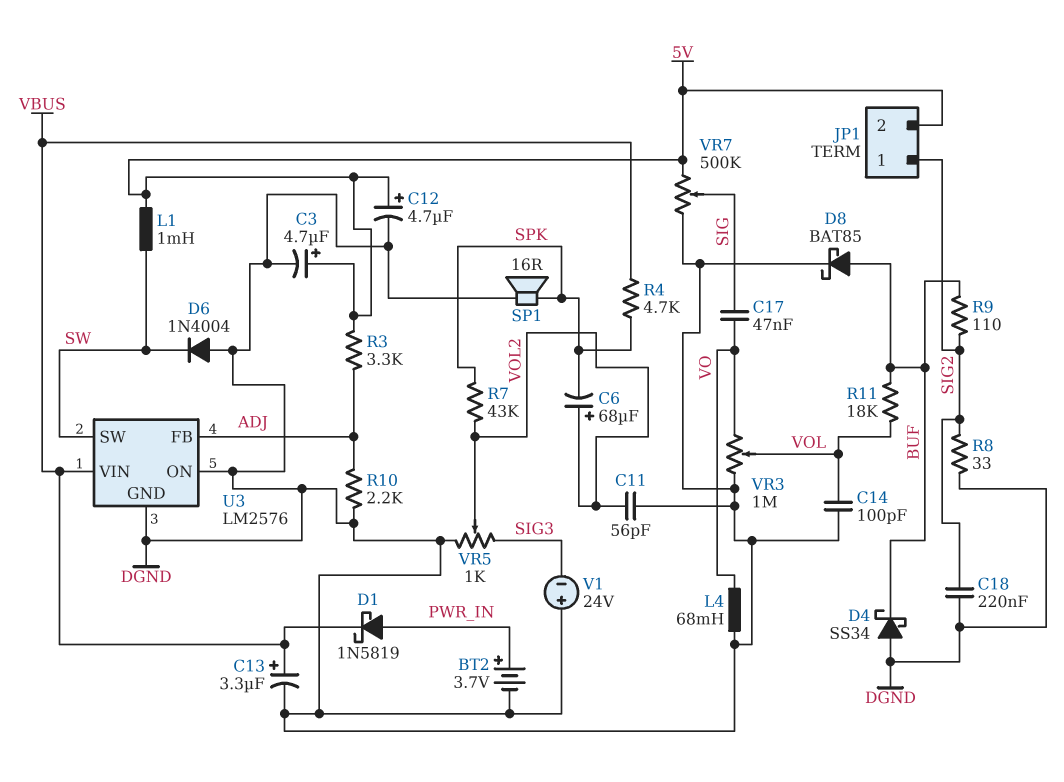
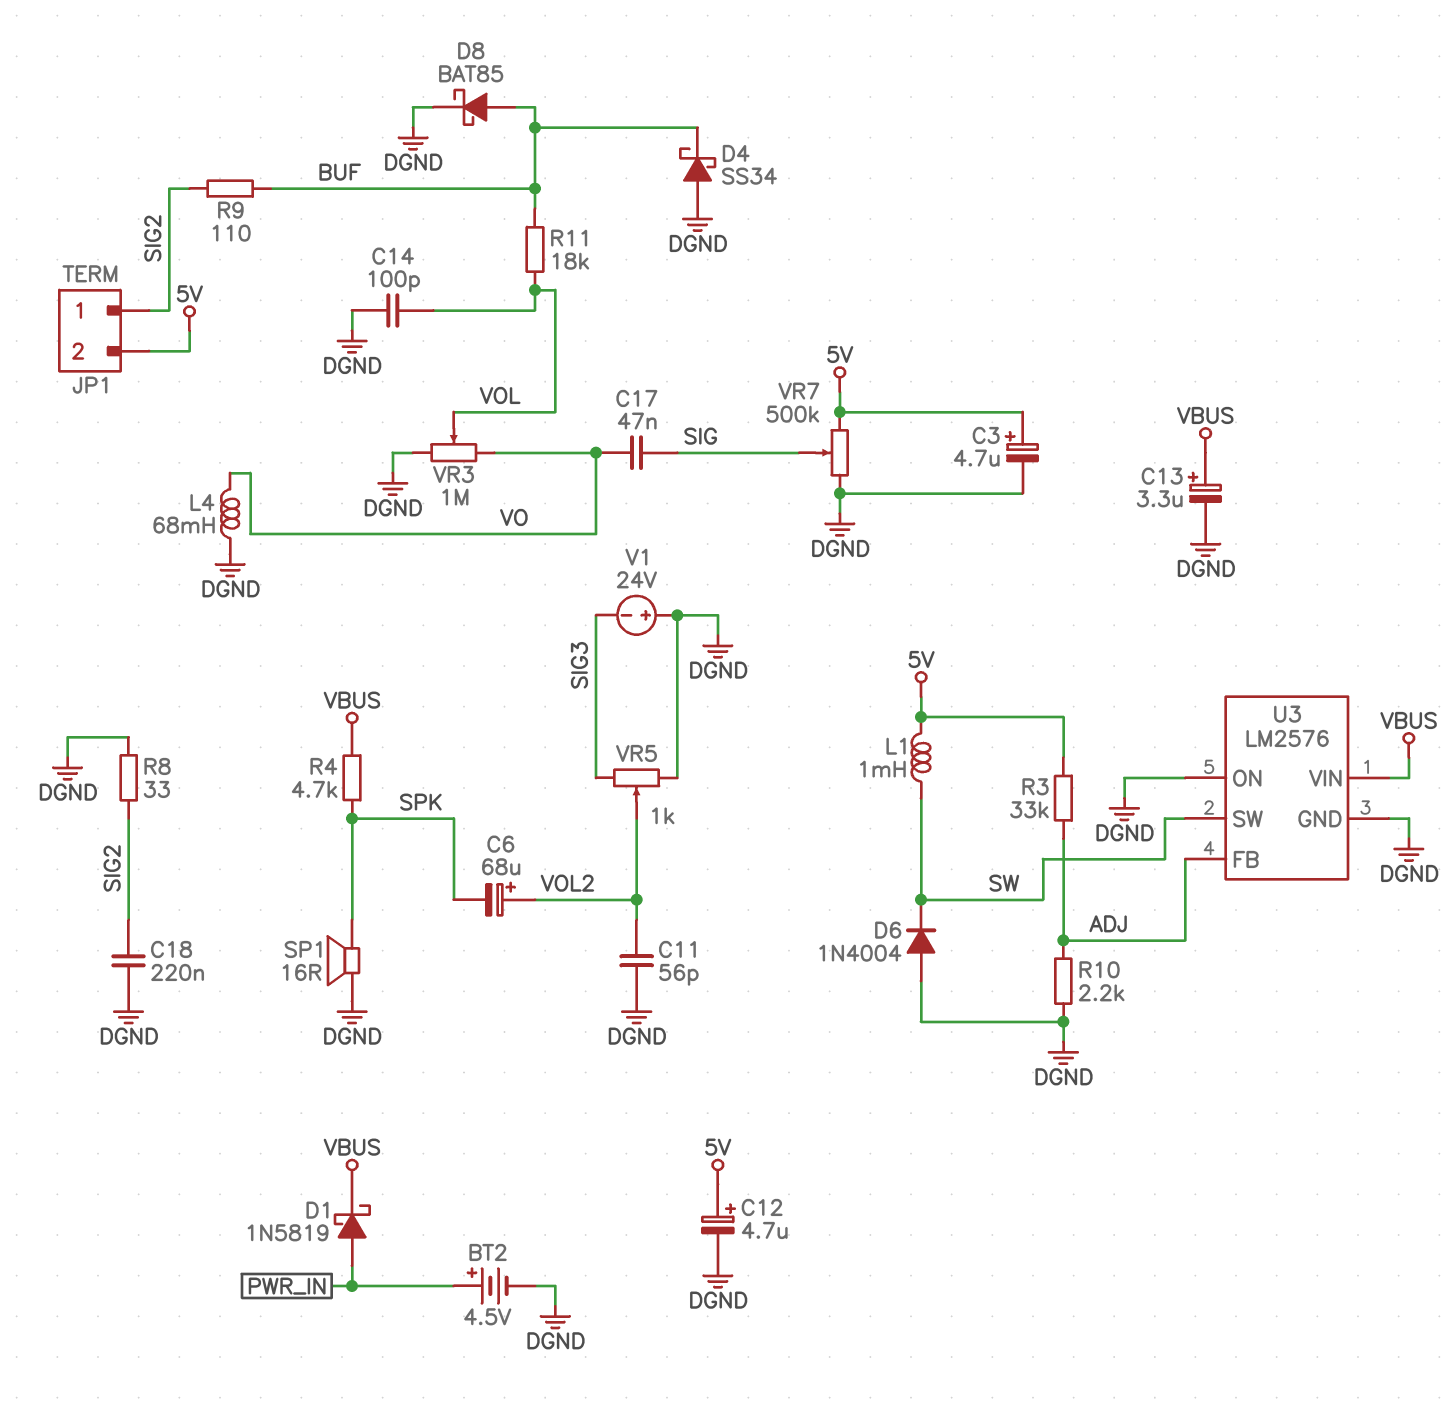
BT2: 3.7V (plus PWR_IN, minus DGND) -> 4.5V (plus PWR_IN, minus DGND)
R3: 3.3k (5V, ADJ) -> 33k (5V, ADJ)
R7: 43k (SPK, VOL2) -> none

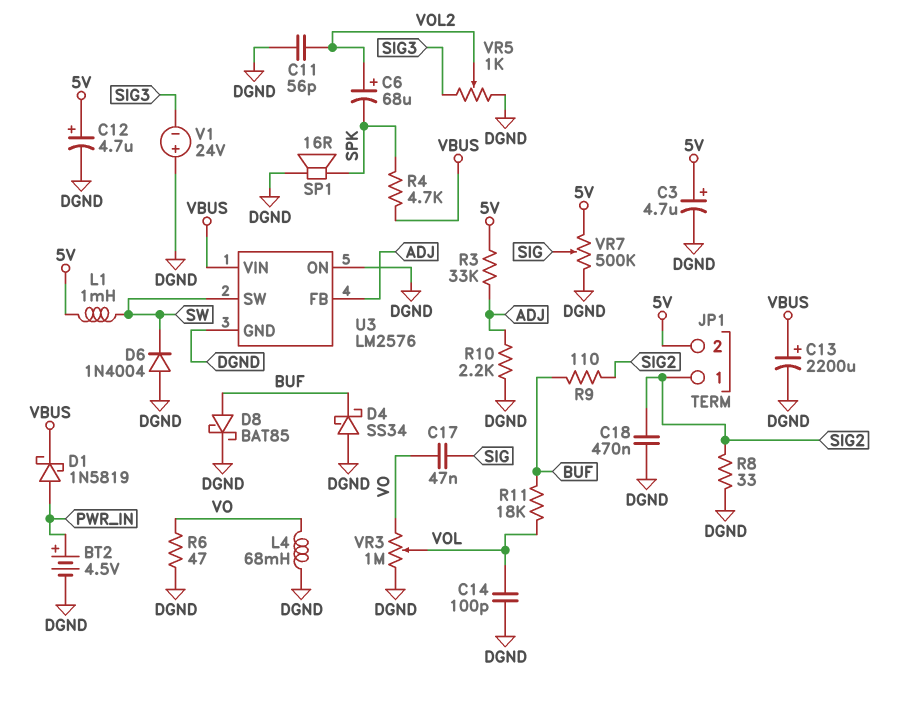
C13: 3.3uF (plus VBUS, minus DGND) -> 2200uF (plus VBUS, minus DGND)
C18: 220nF (DGND, SIG2) -> 470nF (DGND, SIG2)
R6: none -> 47 (DGND, VO)

